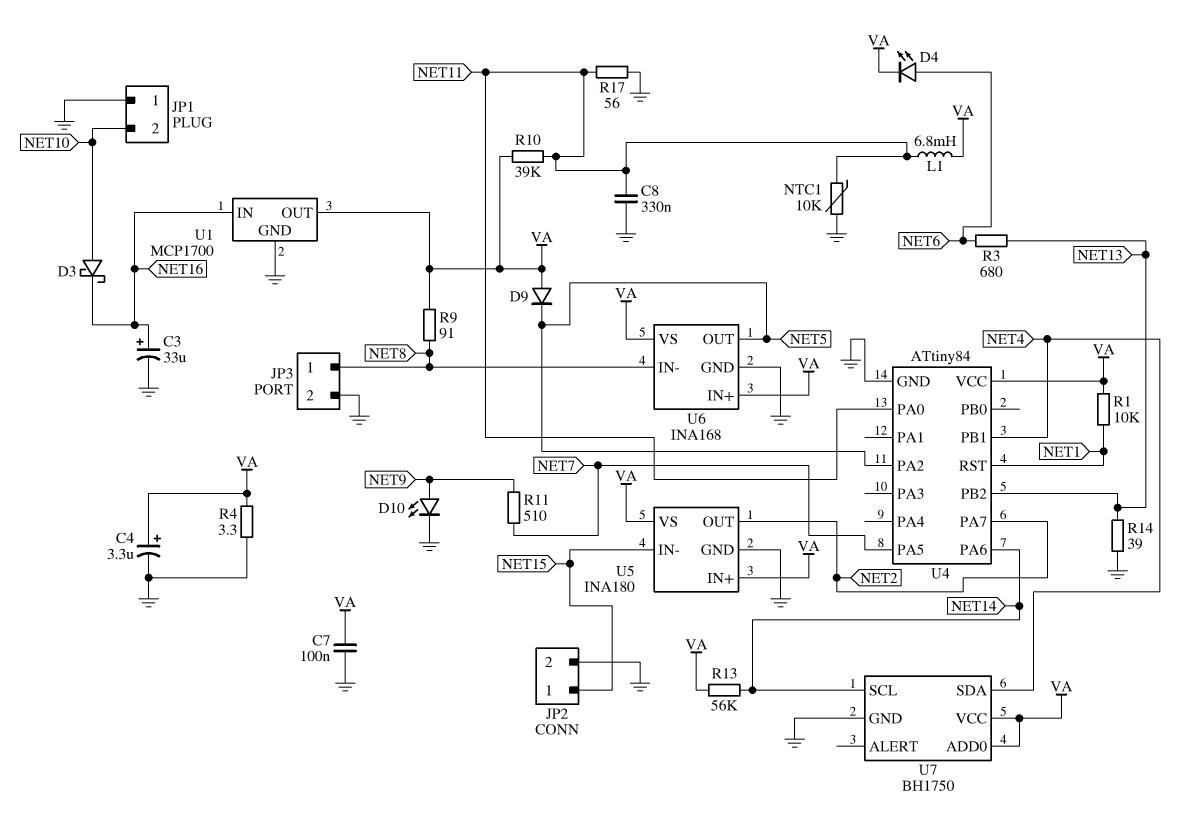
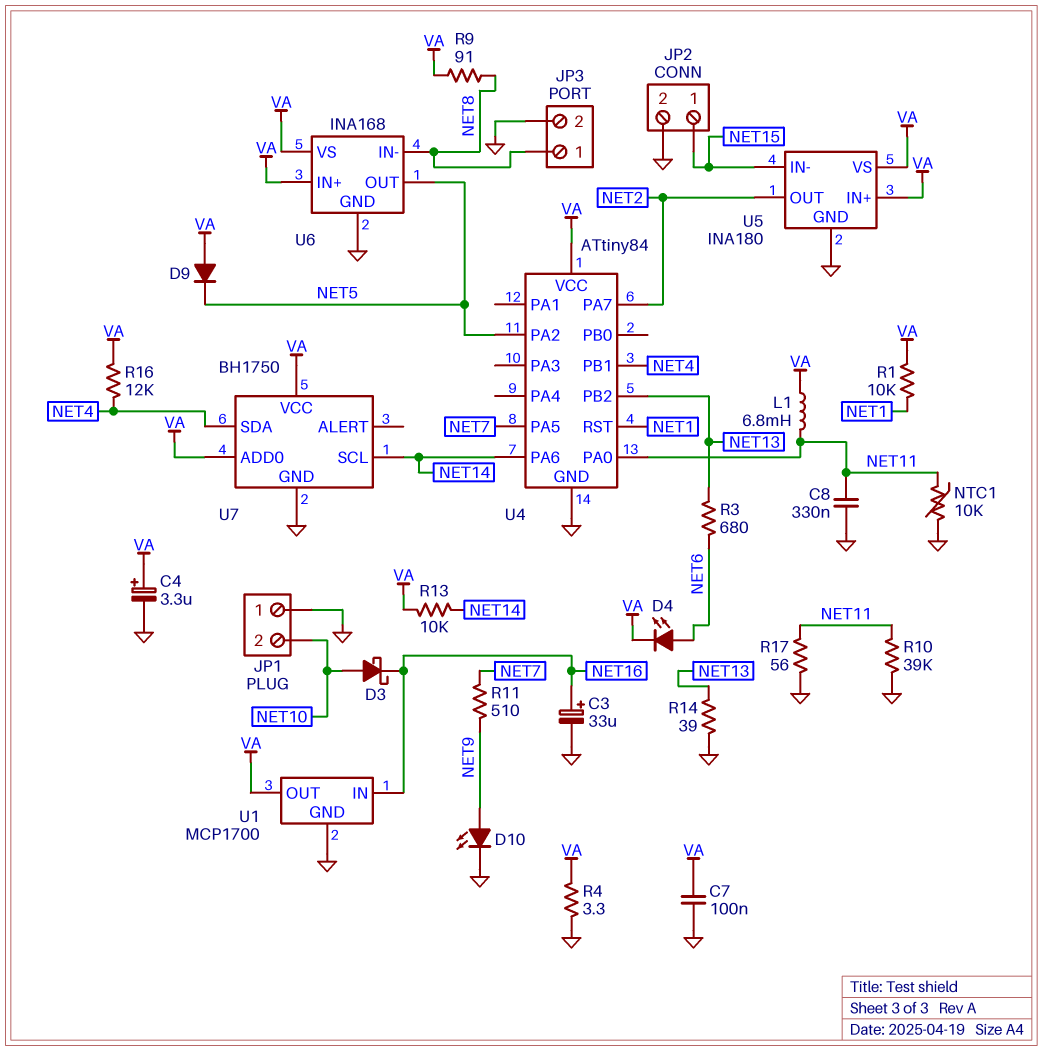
R10: 39k (NET11, VA) -> 39k (GND, NET11)
R13: 56k (NET14, VA) -> 10k (NET14, VA)
R16: none -> 12k (NET4, VA)

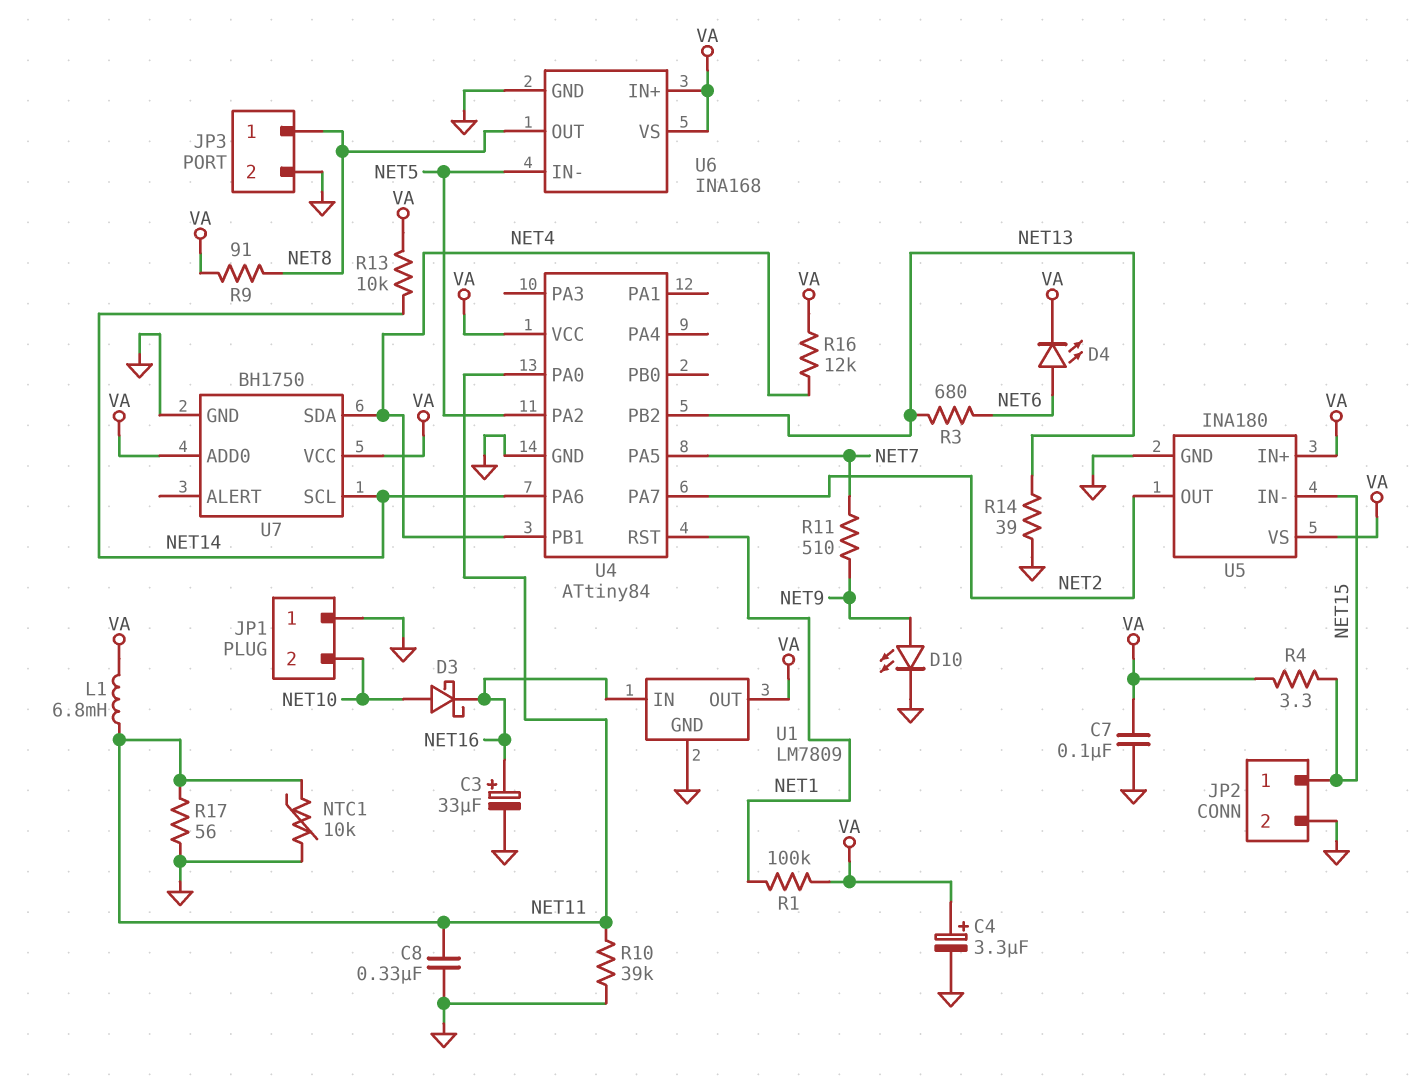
D9: diode (A VA, K NET5) -> none
R1: 10k (NET1, VA) -> 100k (NET1, VA)
R4: 3.3 (GND, VA) -> 3.3 (NET15, VA)
U1: MCP1700 -> LM7809
U6 pin IN-: NET8 -> NET5
U6 pin OUT: NET5 -> NET8

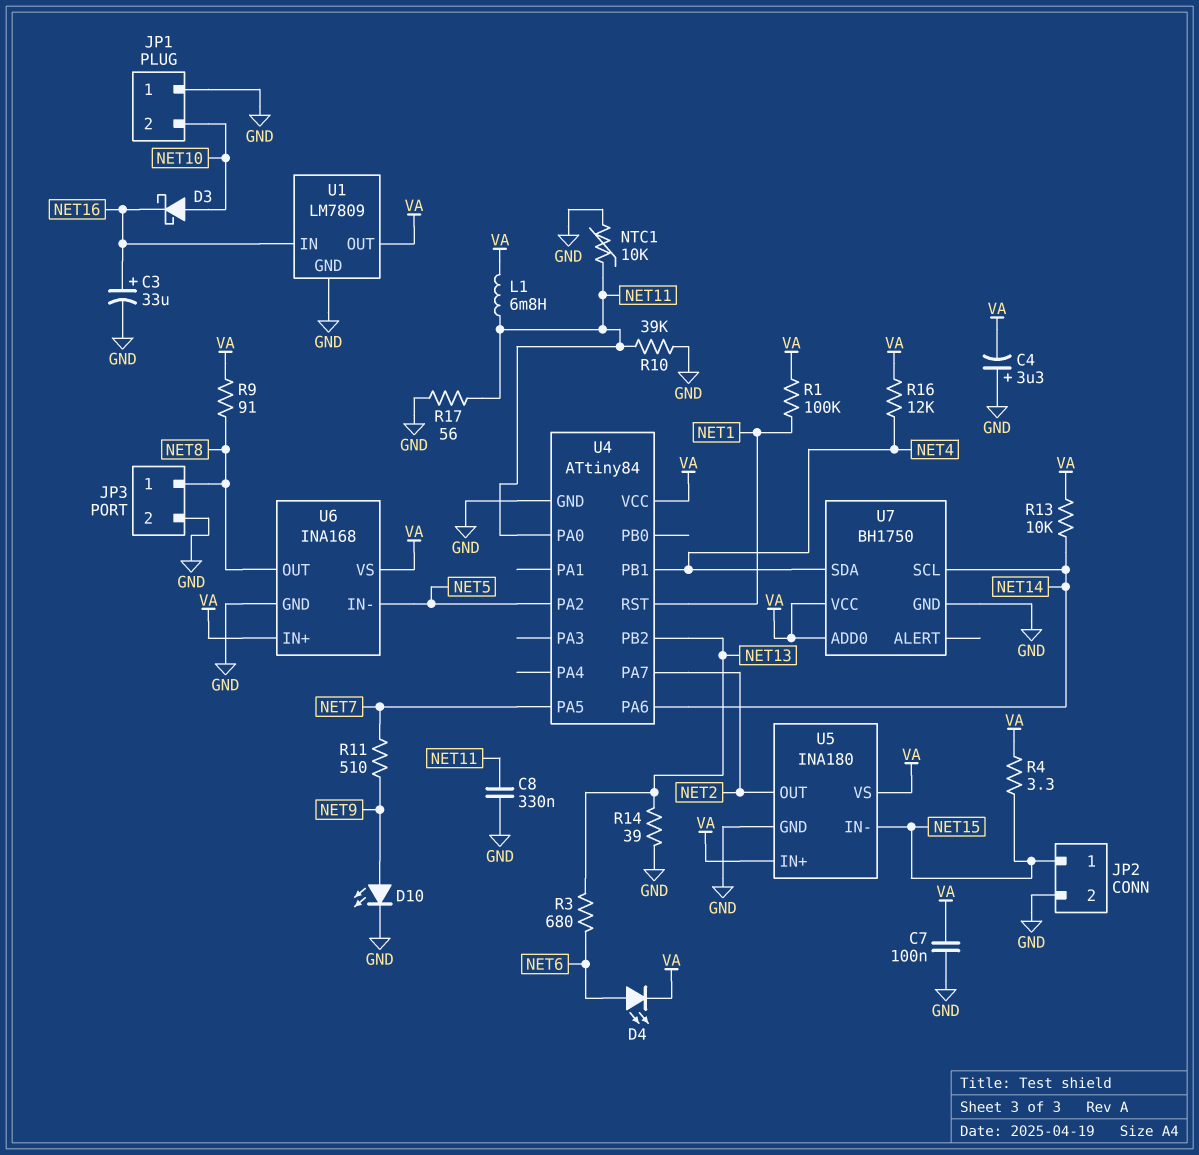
C4: 3.3uF (plus VA, minus GND) -> 3.3uF (plus GND, minus VA)

